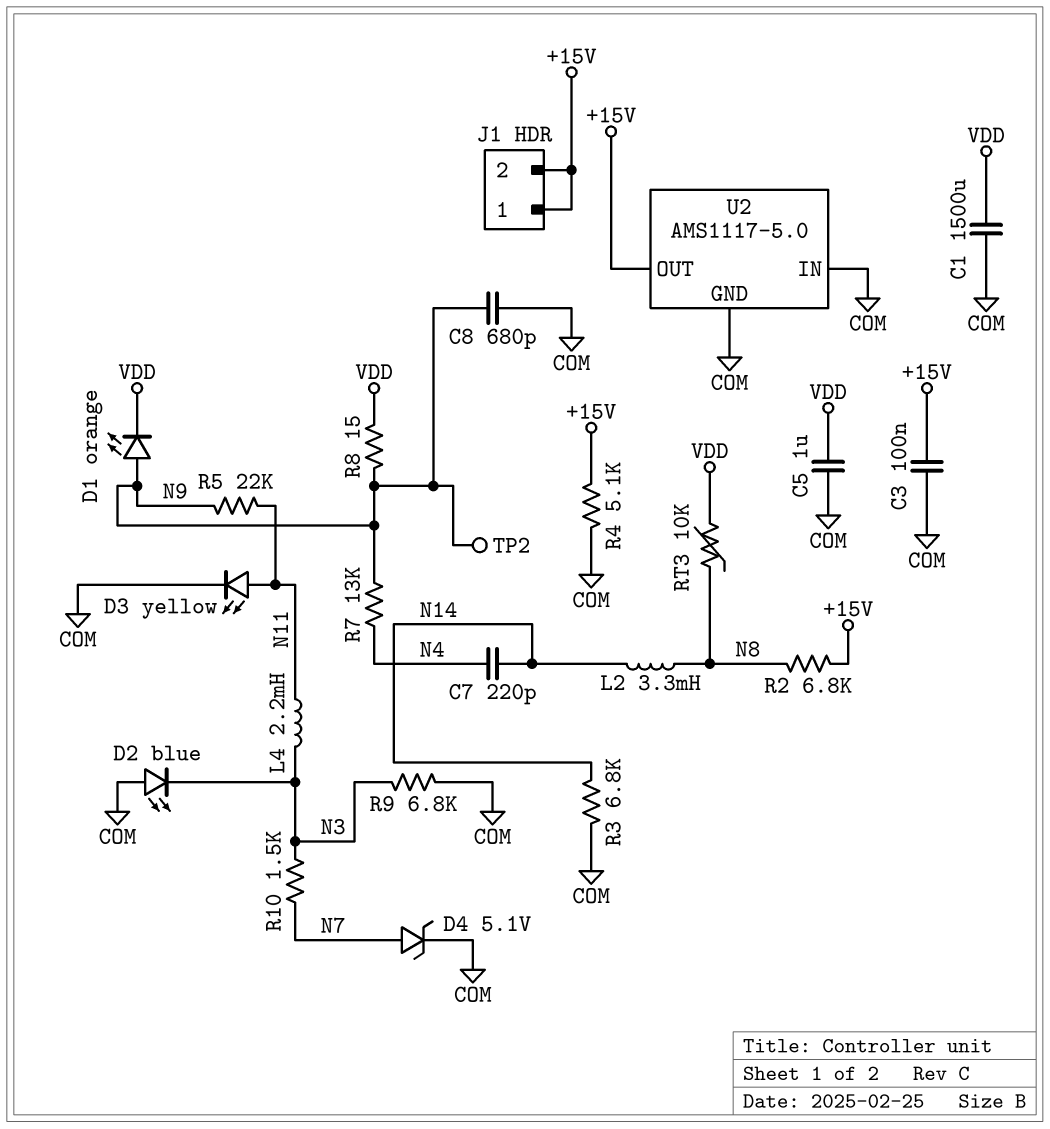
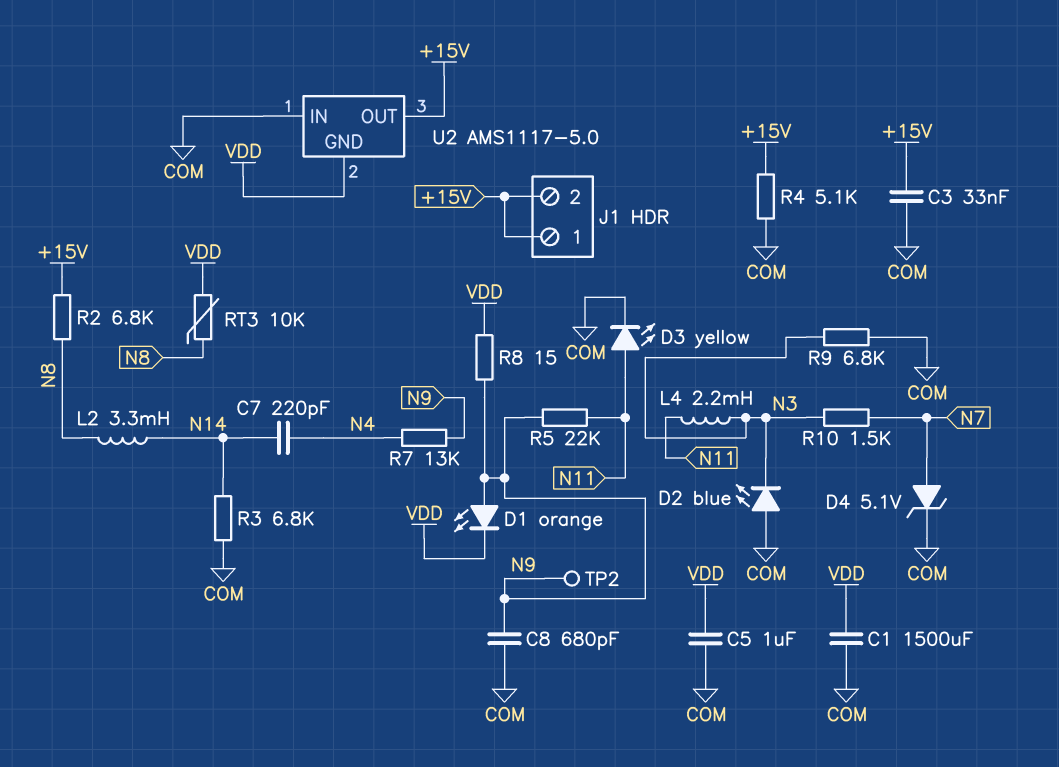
C3: 100nF (+15V, COM) -> 33nF (+15V, COM)
U2 pin GND: COM -> VDD

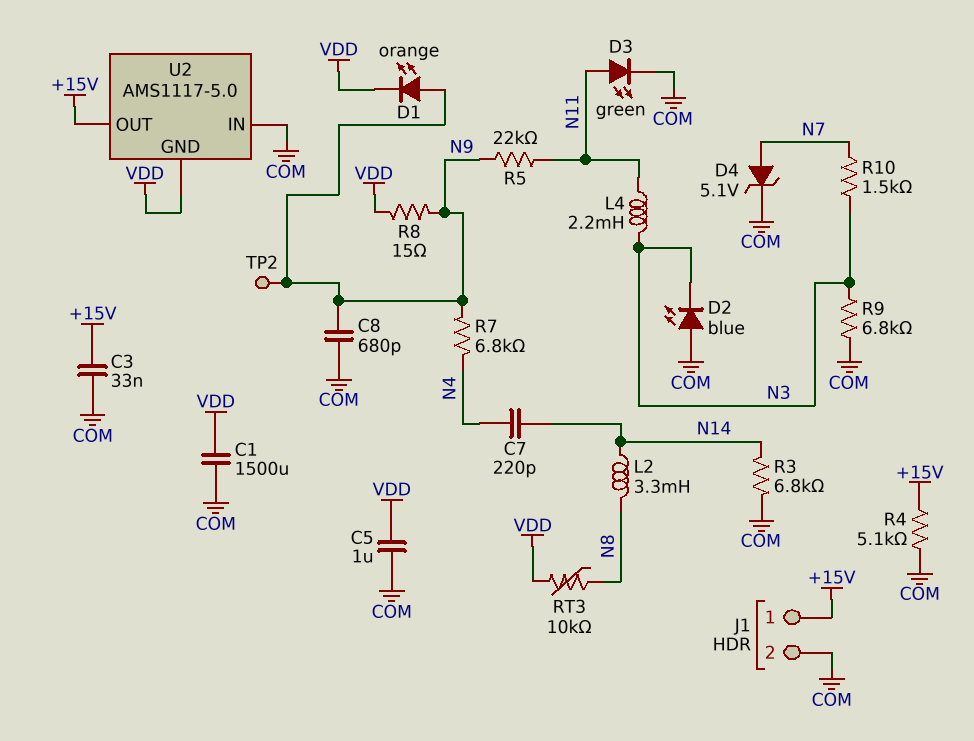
D3: LED yellow (A N11, K COM) -> LED green (A N11, K COM)
J1 pin 2: +15V -> COM
R2: 6.8k (+15V, N8) -> none
R7: 13k (N4, N9) -> 6.8k (N4, N9)

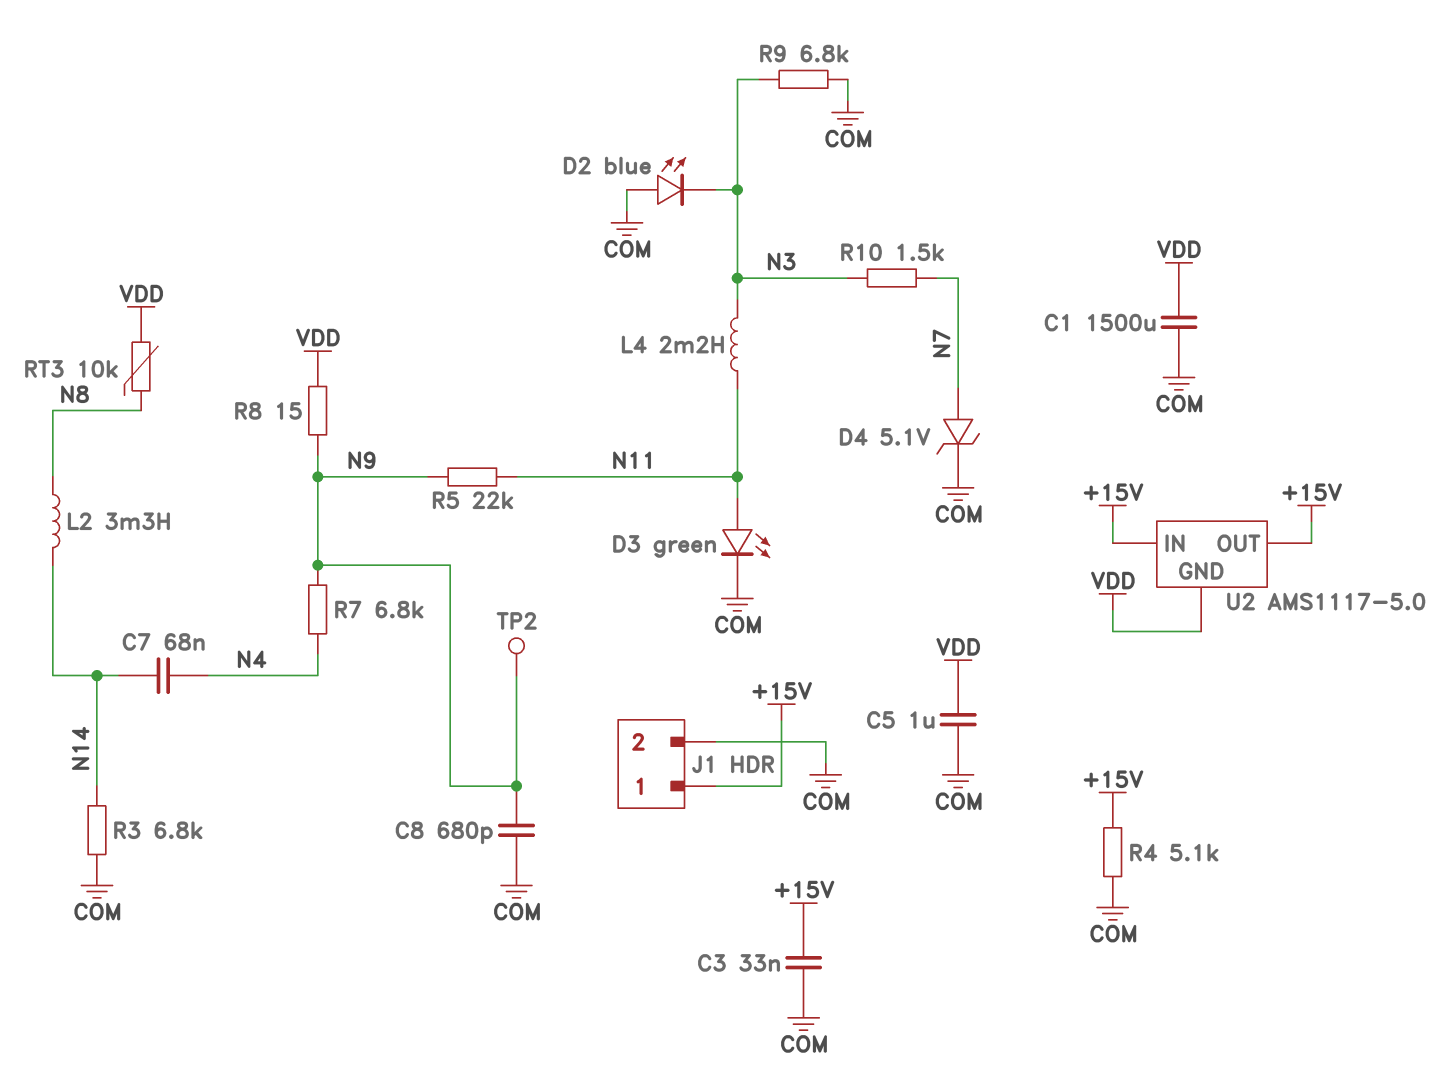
C7: 220pF (N4, N14) -> 68nF (N4, N14)
D1: LED orange (A N9, K VDD) -> none
U2 pin IN: COM -> +15V

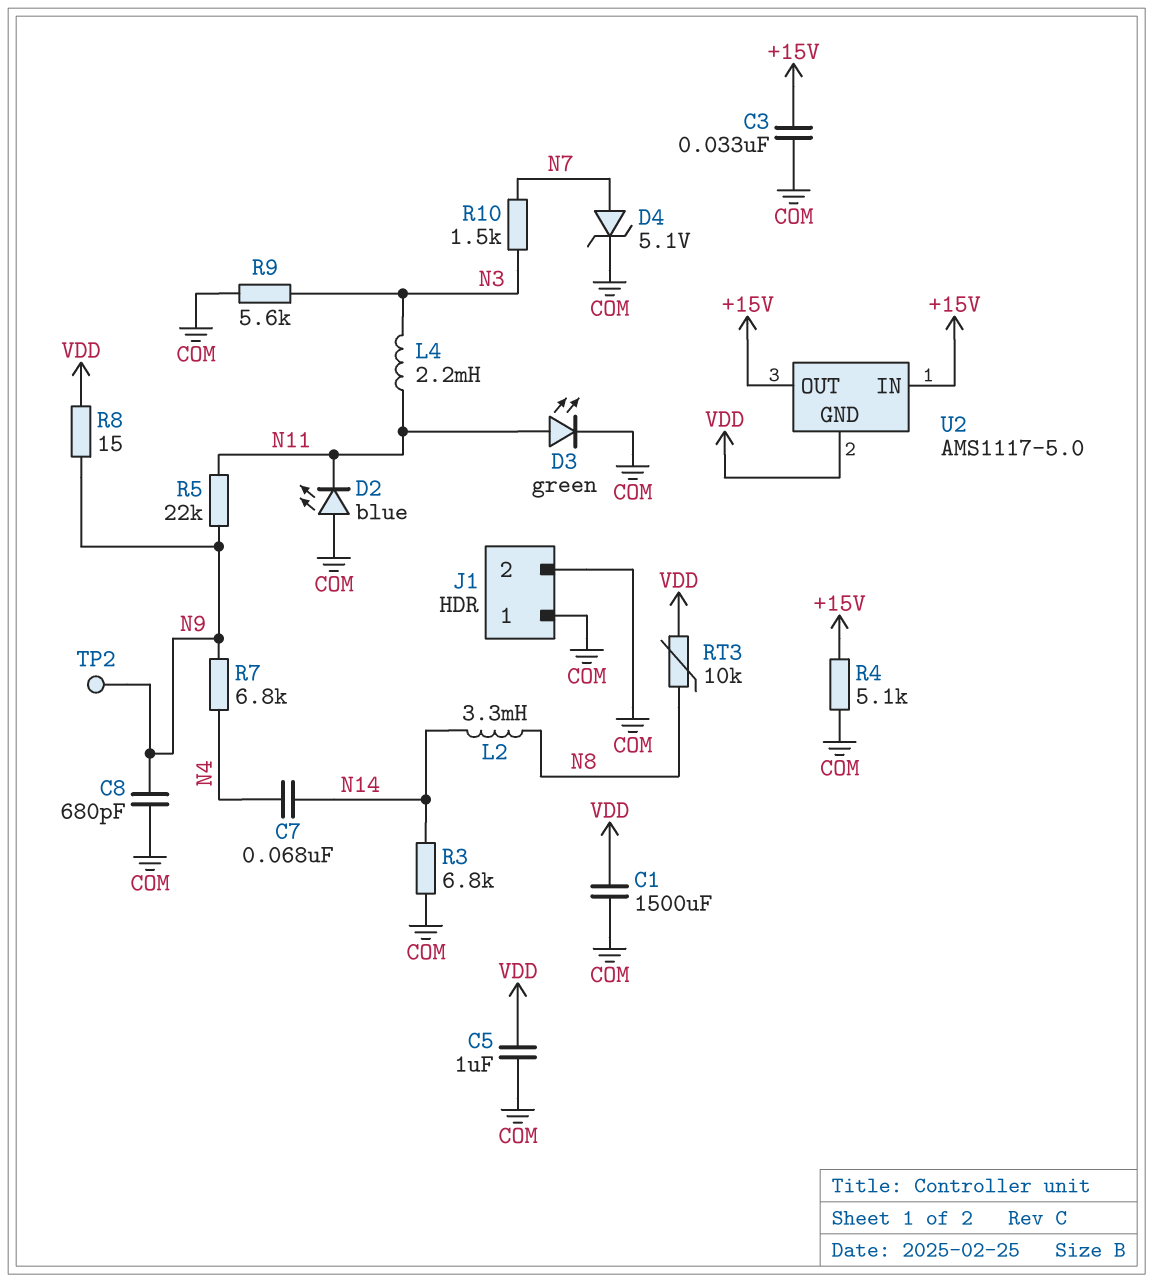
D2: LED blue (A COM, K N3) -> LED blue (A COM, K N11)
J1 pin 1: +15V -> COM
R9: 6.8k (COM, N3) -> 5.6k (COM, N3)

